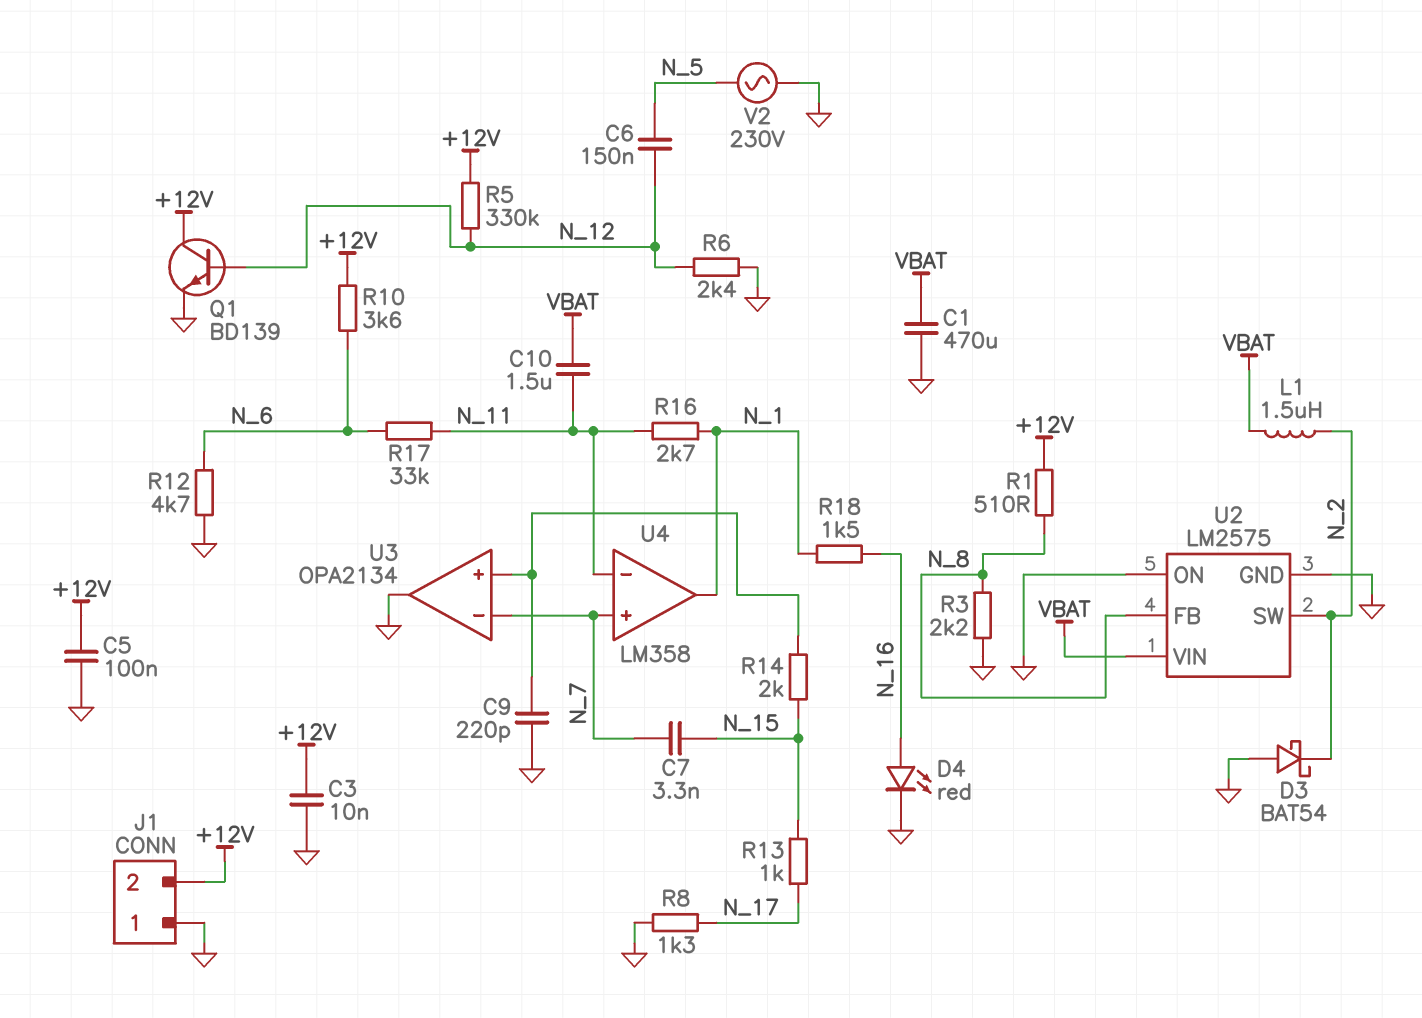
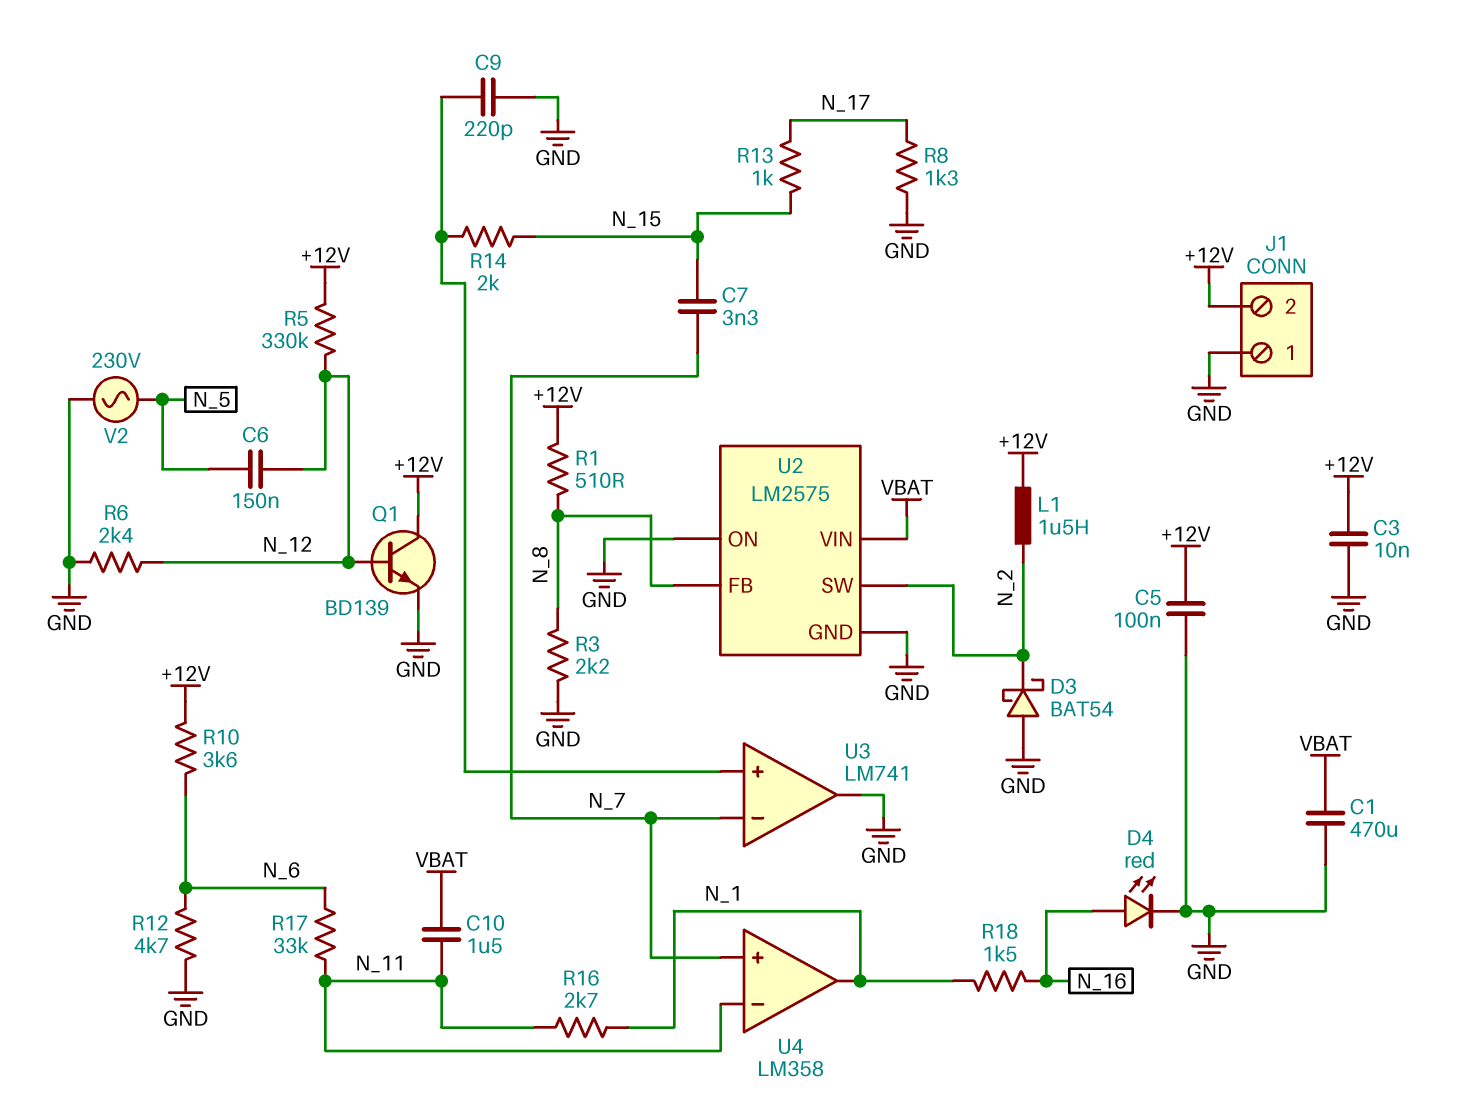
L1: 1.5uH (N_2, VBAT) -> 1.5uH (+12V, N_2)
U3: OPA2134 -> LM741

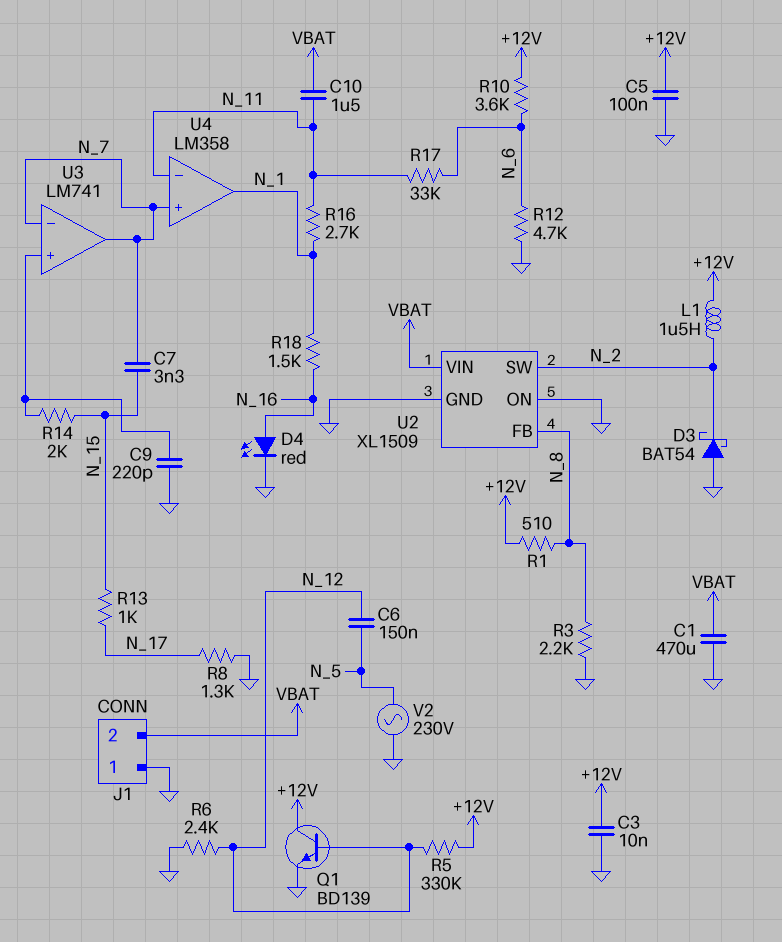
J1 pin 2: +12V -> VBAT
U2: LM2575 -> XL1509
U3 pin out: GND -> N_7

